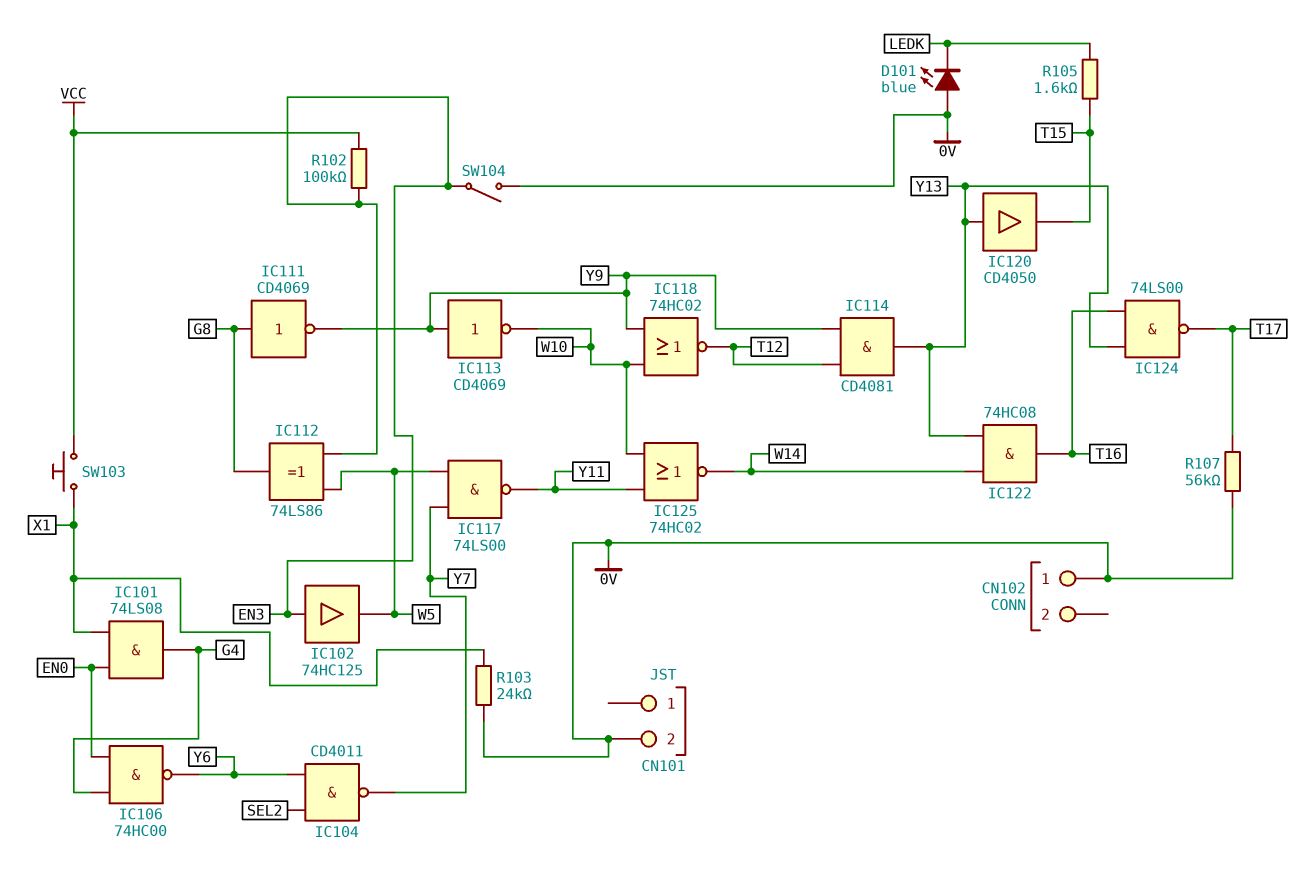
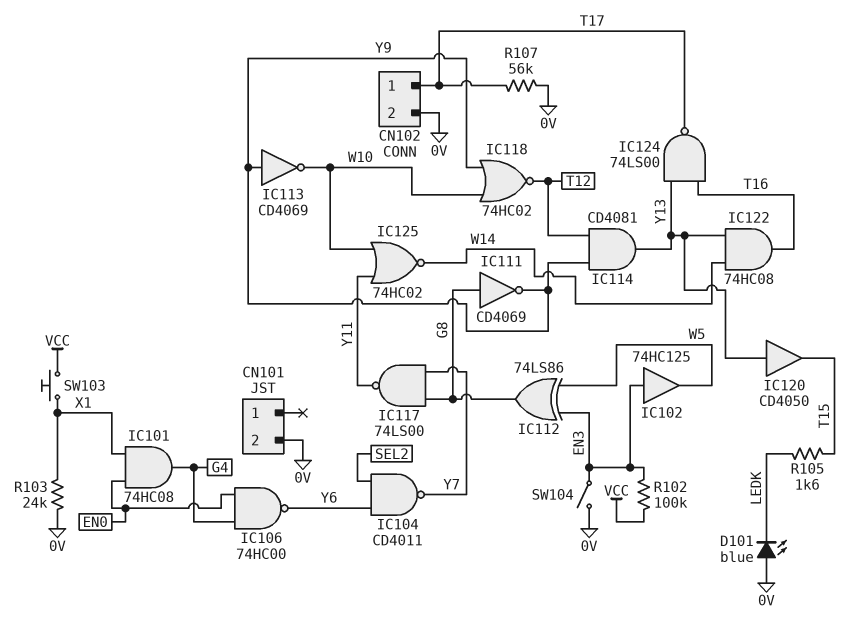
CN102 pin 1: 0V -> T17
CN102 pin 2: none -> 0V
IC101: AND 74LS08 (in EN0, in X1, out G4) -> AND 74HC08 (in EN0, in X1, out G4)
IC117: NAND 74LS00 (in W5, in Y7, out Y11) -> NAND 74LS00 (in G8, in Y7, out Y11)

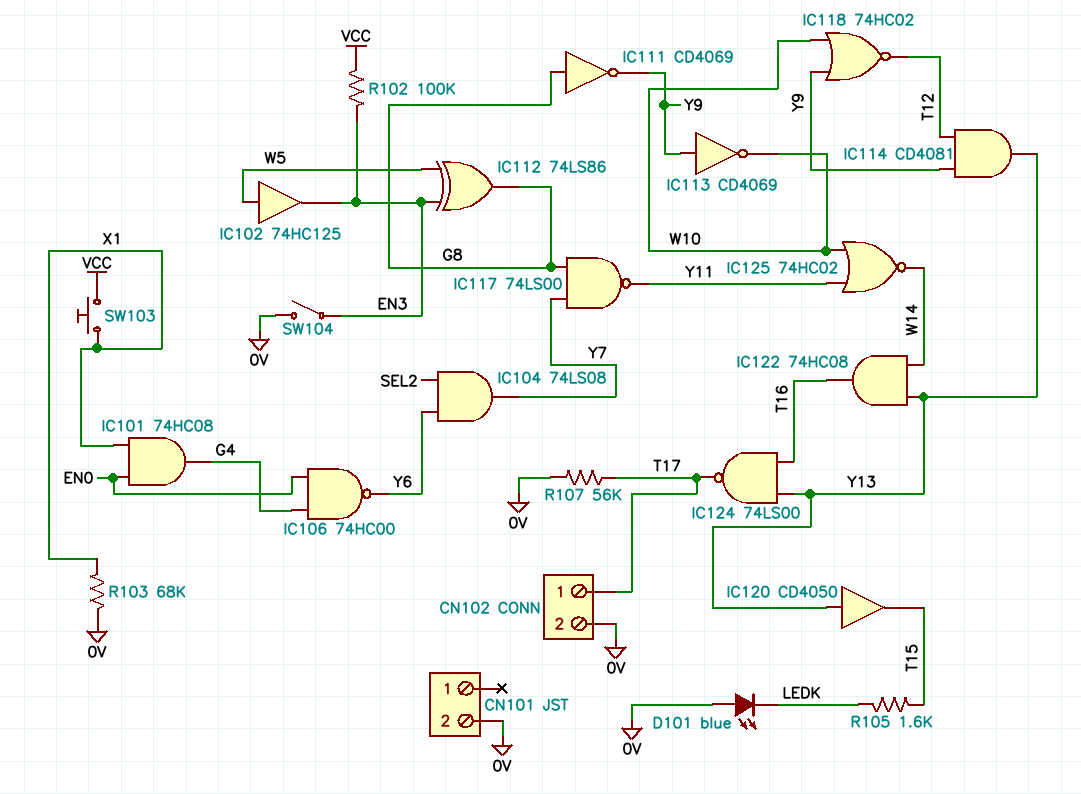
IC102: buffer 74HC125 (in EN3, out W5) -> buffer 74HC125 (in W5, out EN3)
IC104: NAND CD4011 (in SEL2, in Y6, out Y7) -> AND 74LS08 (in SEL2, in Y6, out Y7)
R103: 24k (0V, X1) -> 68k (0V, X1)

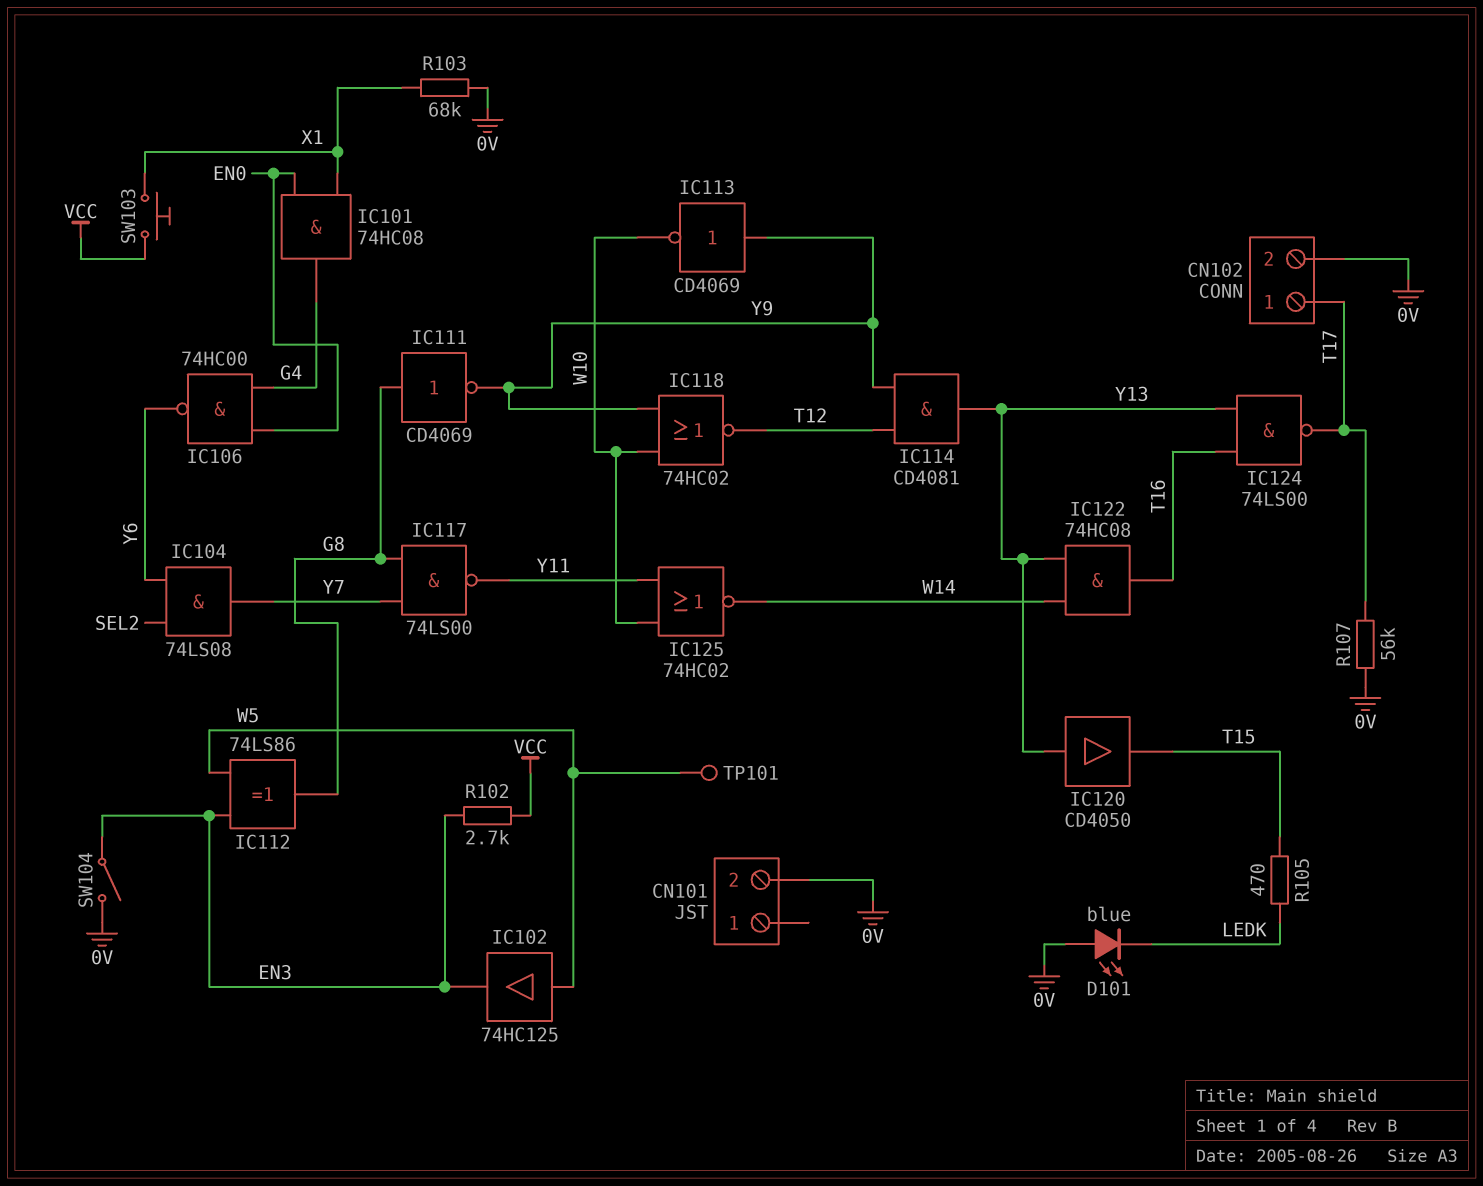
R102: 100k (EN3, VCC) -> 2.7k (EN3, VCC)
R105: 1.6k (LEDK, T15) -> 470 (LEDK, T15)
TP101: none -> test point (W5)

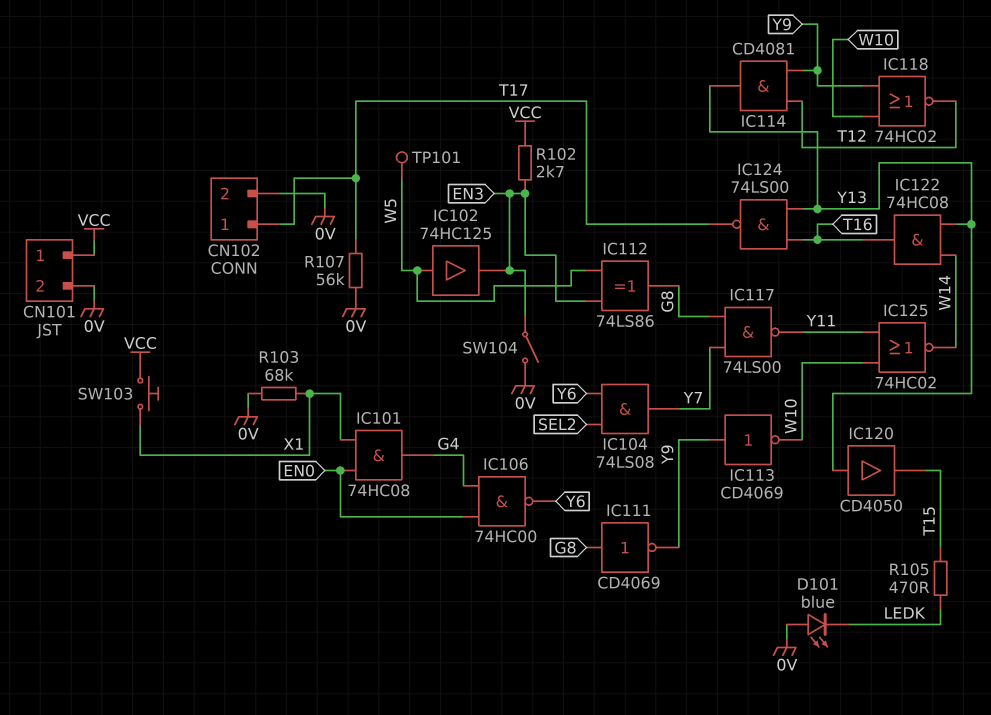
CN101 pin 1: none -> VCC

